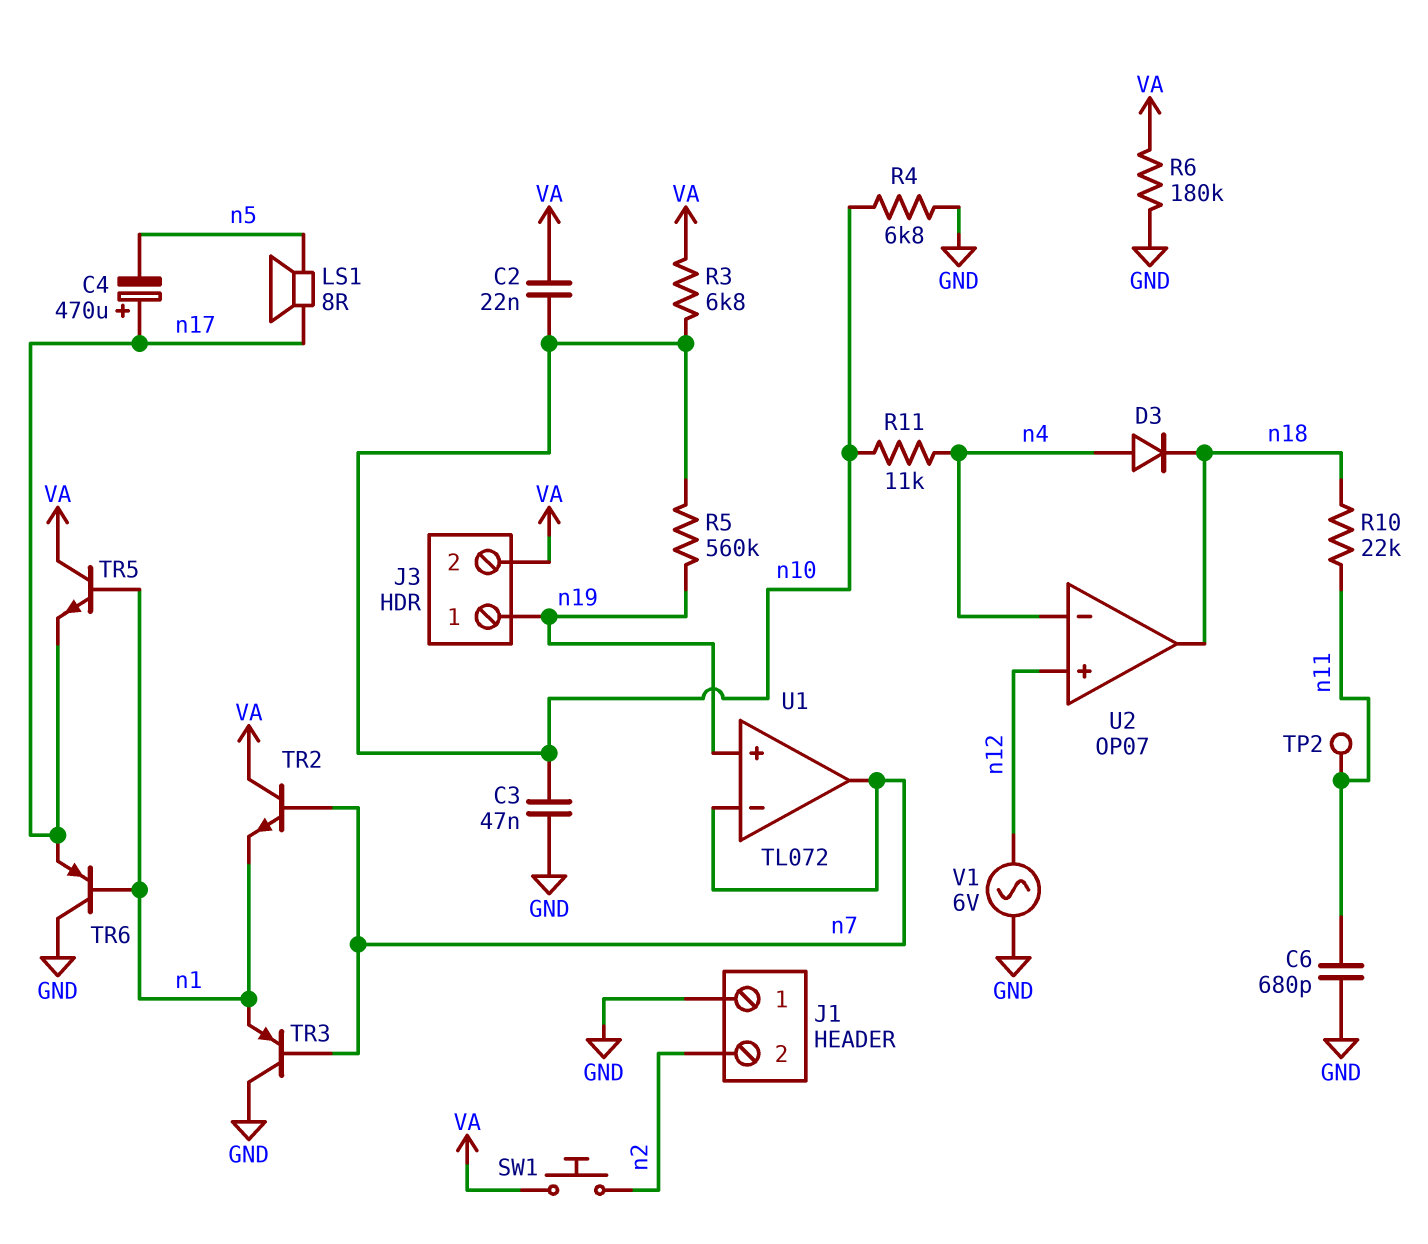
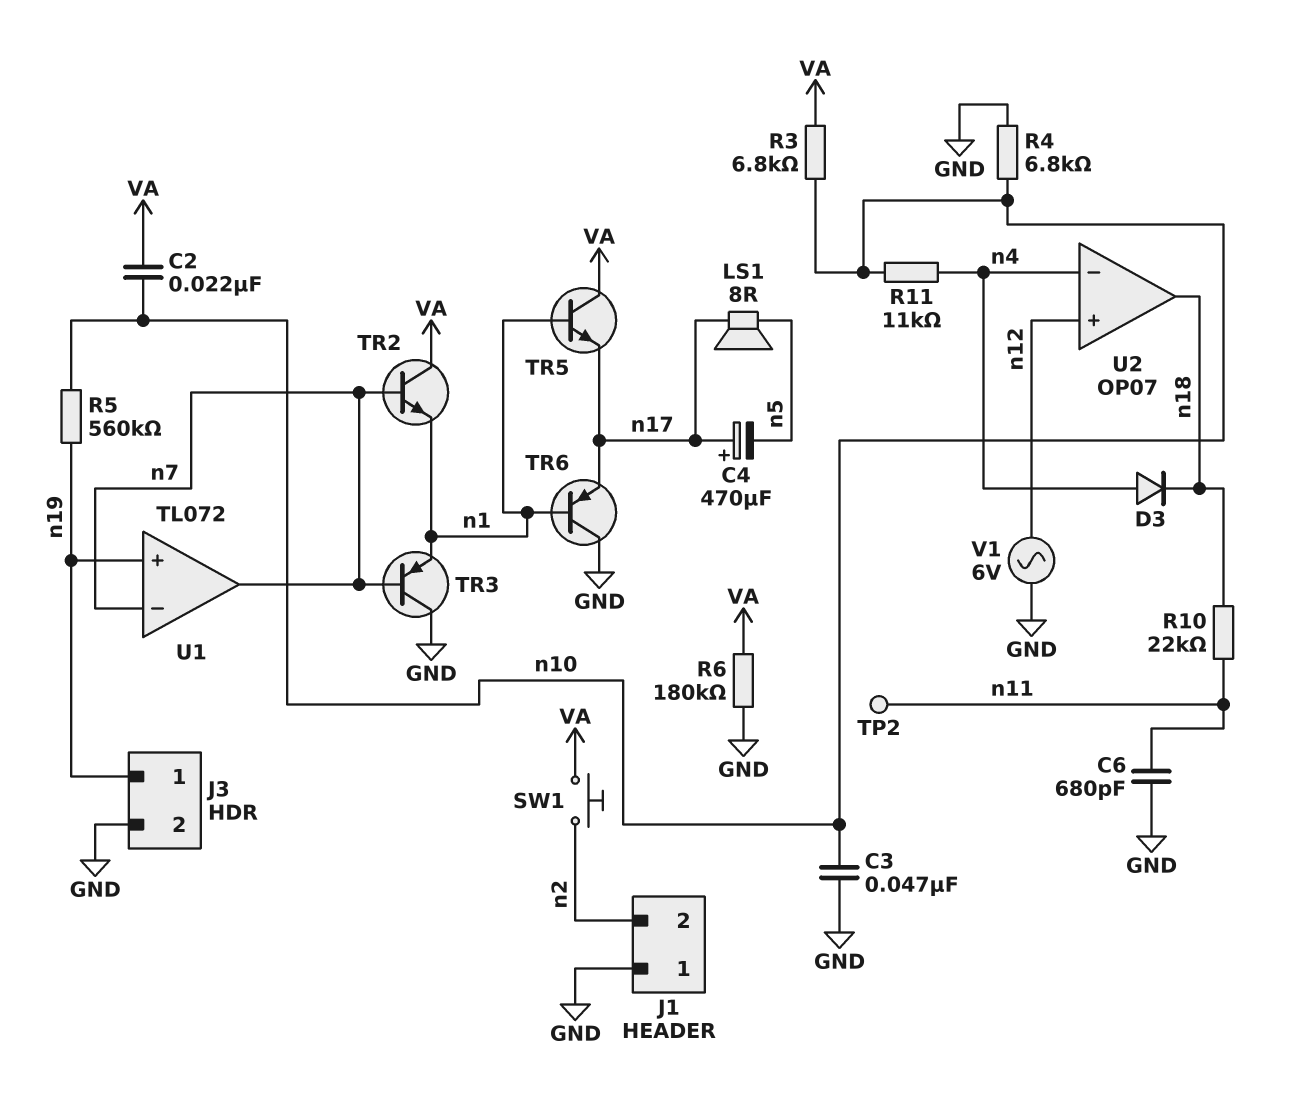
J3 pin 2: VA -> GND

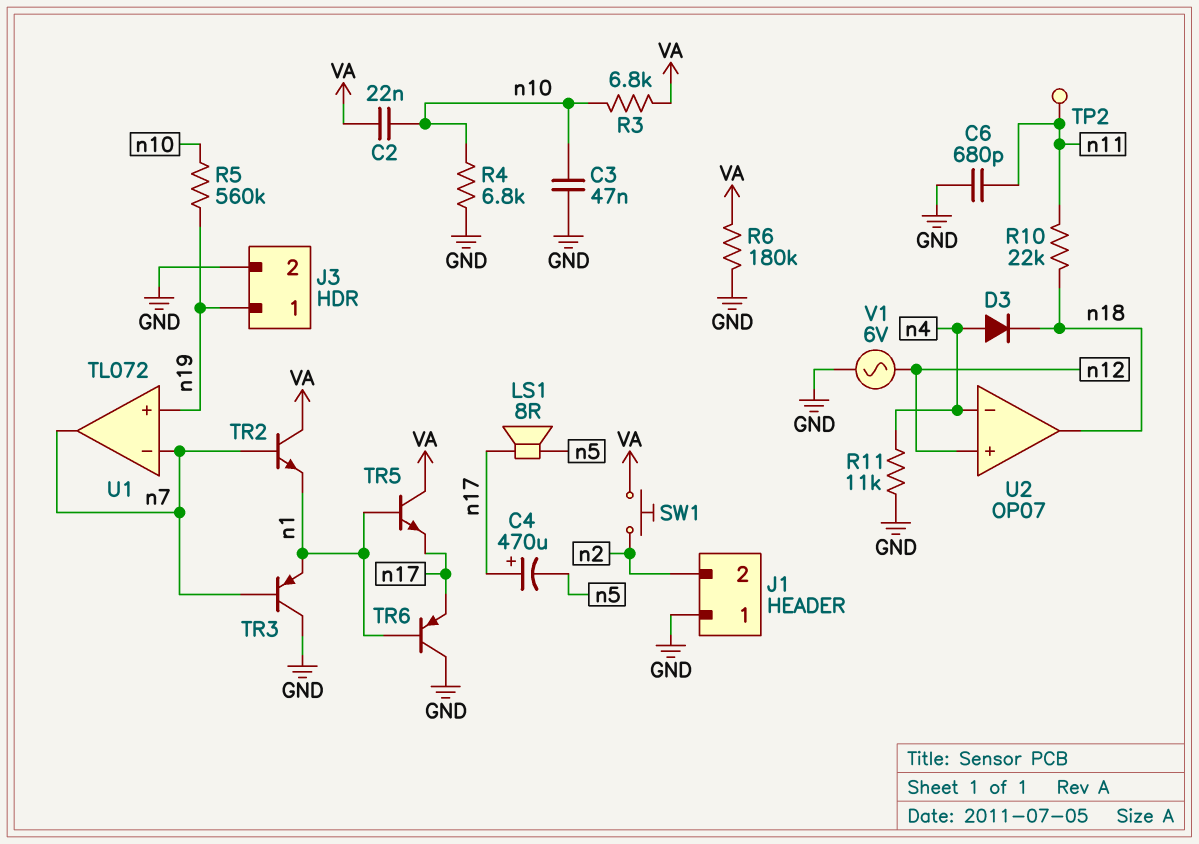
R11: 11k (n4, n10) -> 11k (GND, n4)

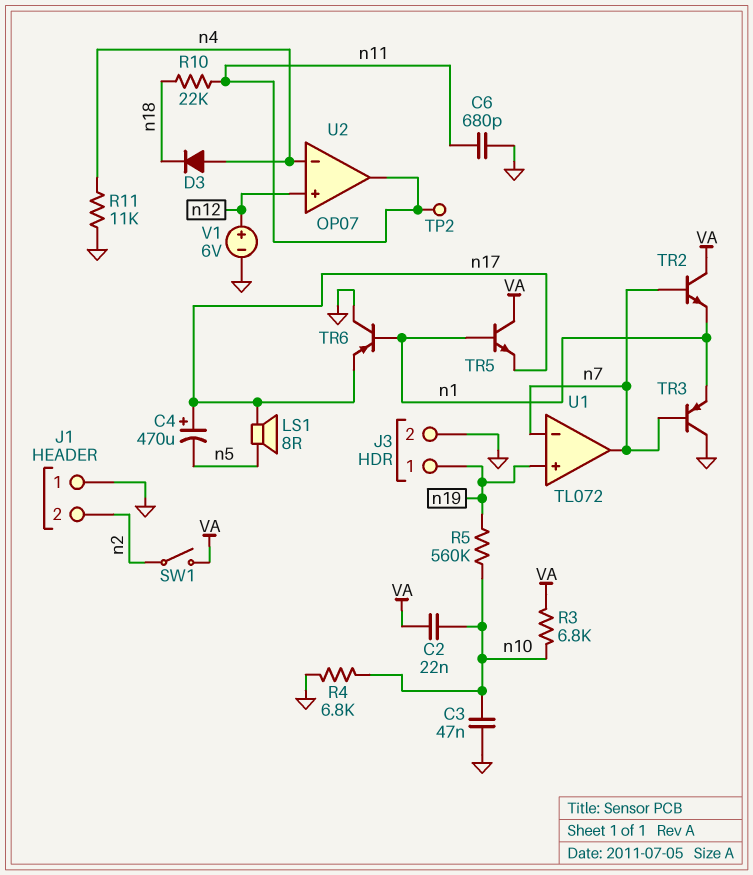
R6: 180k (GND, VA) -> none
SW1: button (VA, n2) -> switch (VA, n2)
U2 pin out: n18 -> n11
V1: AC 6V (GND, n12) -> 6V (plus n12, minus GND)

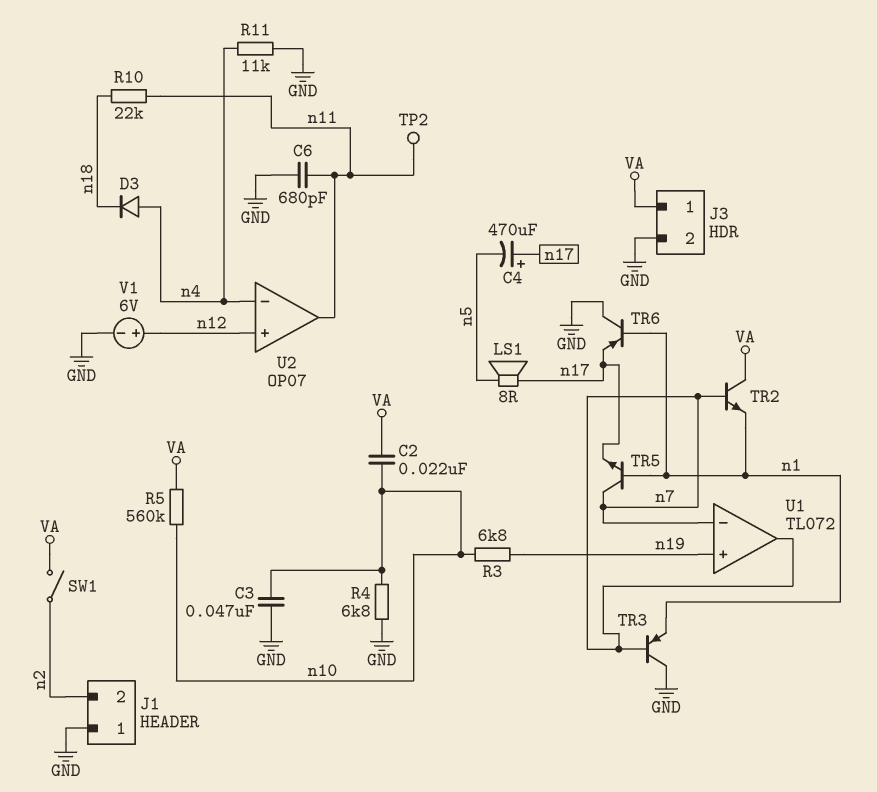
J3 pin 1: n19 -> VA
R3: 6.8k (VA, n10) -> 6.8k (n10, n19)
R5: 560k (n10, n19) -> 560k (VA, n10)
TR5: NPN (B n1, C VA, E n17) -> NPN (B n1, C n7, E n17)

